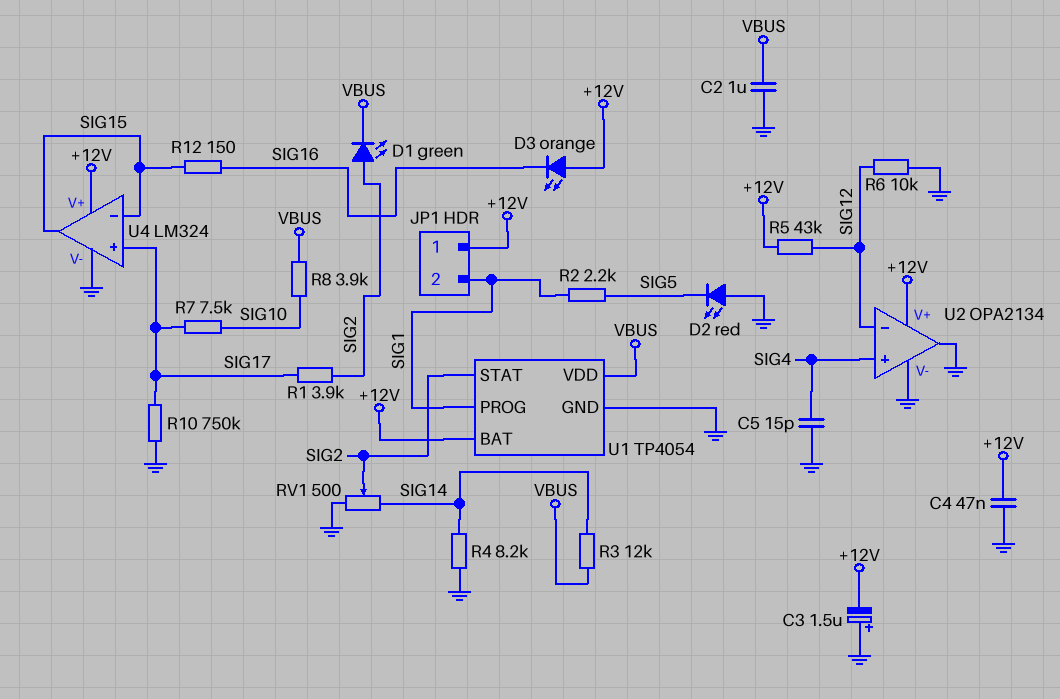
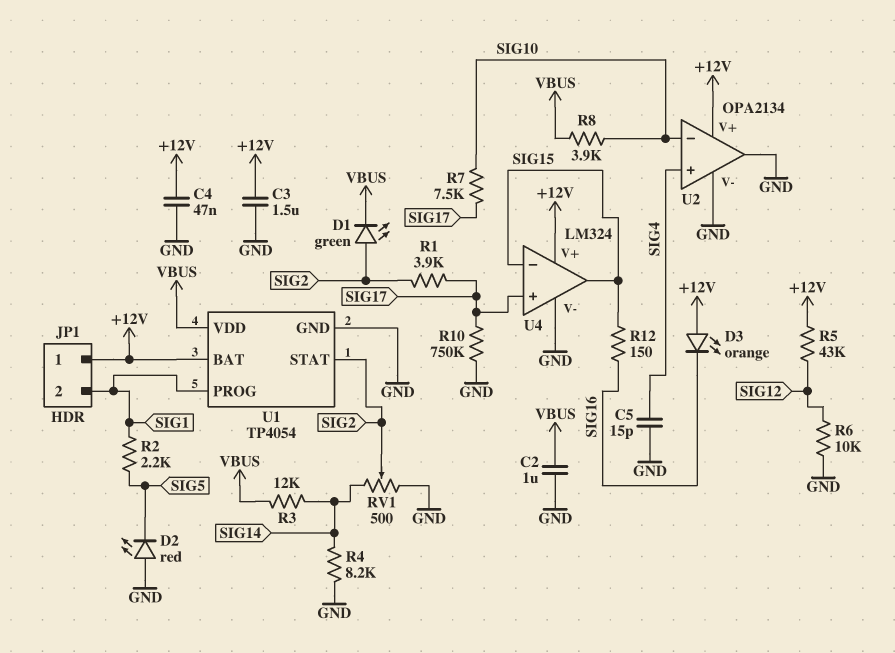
C3: 1.5uF (plus GND, minus +12V) -> 1.5uF (+12V, GND)
U2 pin in-: SIG12 -> SIG10

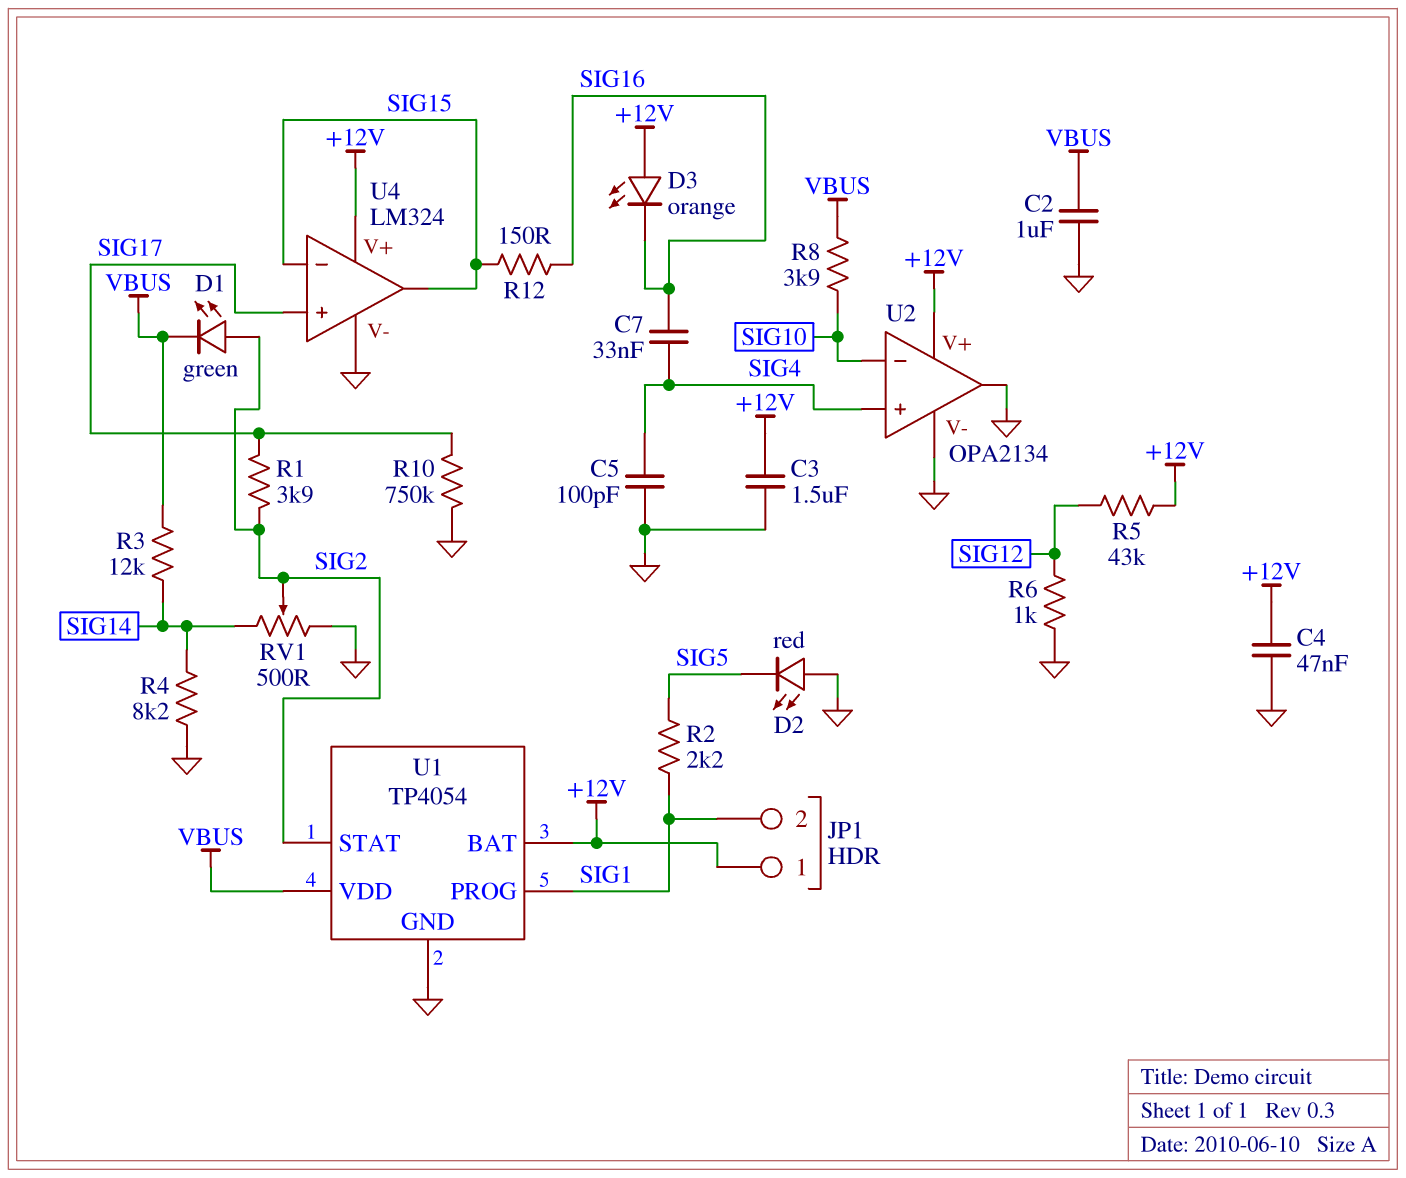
C5: 15pF (GND, SIG4) -> 100pF (GND, SIG4)
C7: none -> 33nF (SIG4, SIG16)
R6: 10k (GND, SIG12) -> 1k (GND, SIG12)
R7: 7.5k (SIG10, SIG17) -> none

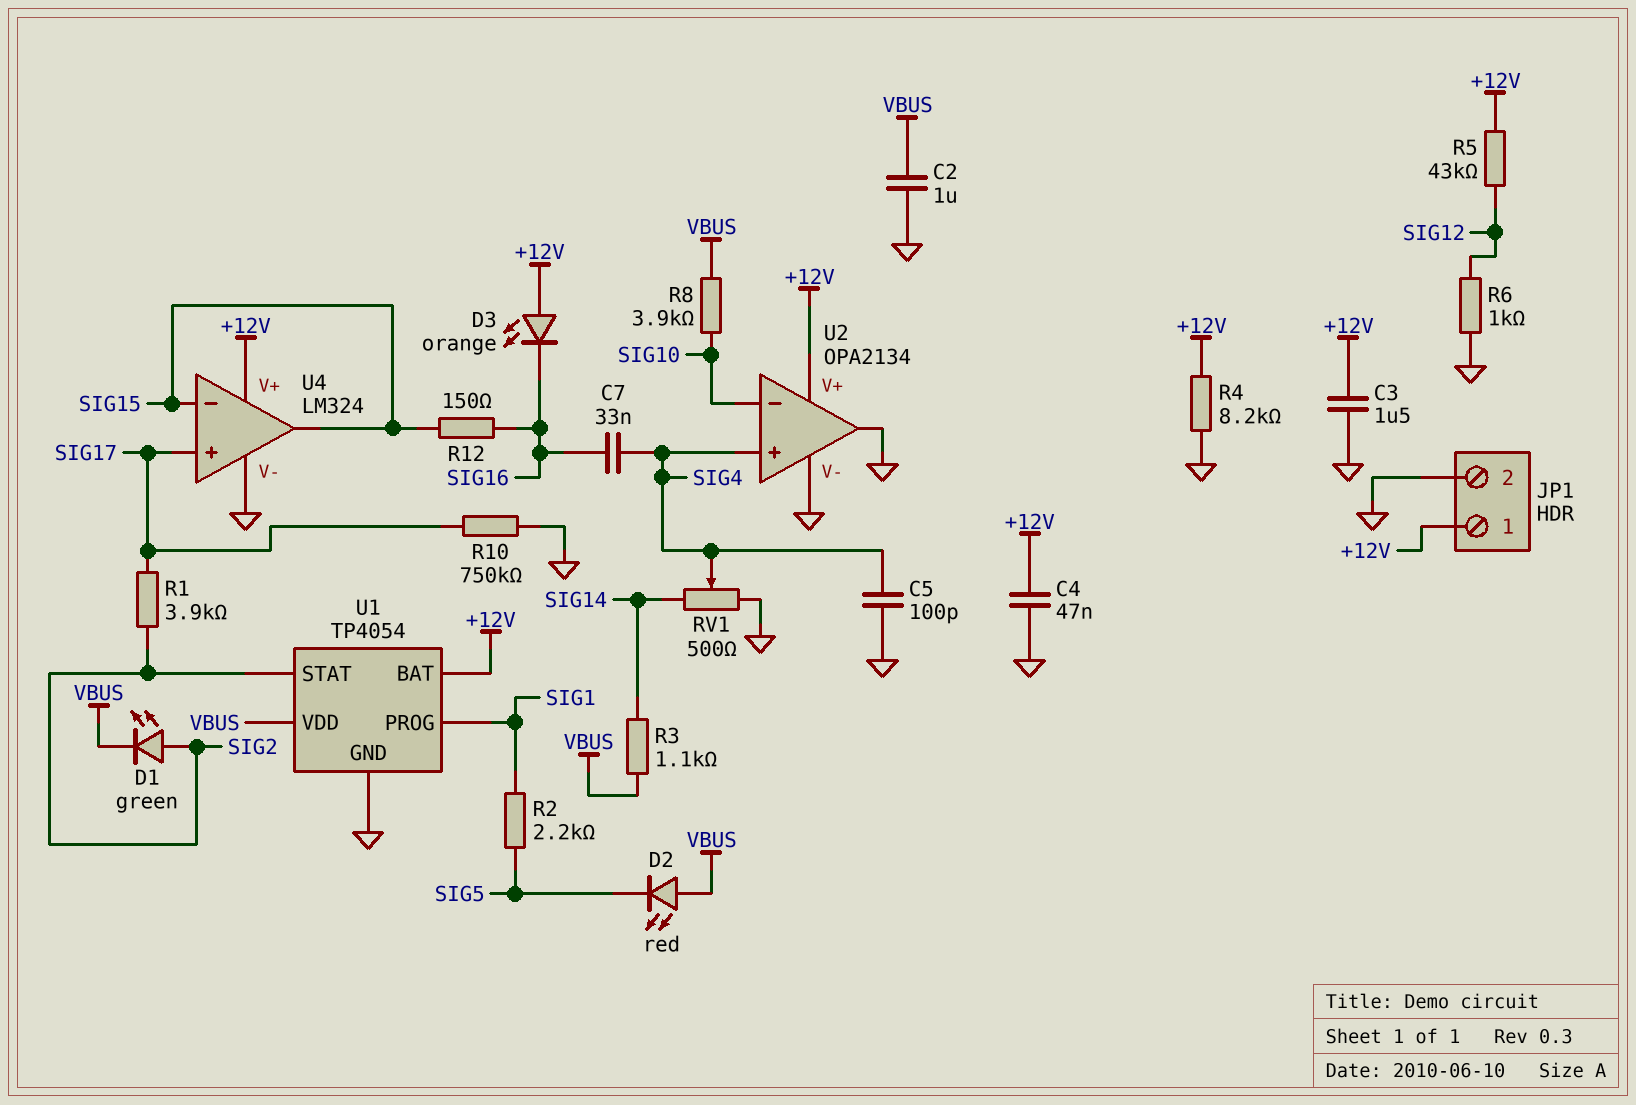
D2: LED red (A GND, K SIG5) -> LED red (A VBUS, K SIG5)
JP1 pin 2: SIG1 -> GND
R3: 12k (SIG14, VBUS) -> 1.1k (SIG14, VBUS)
R4: 8.2k (GND, SIG14) -> 8.2k (+12V, GND)
RV1: 500 (GND, SIG14, wiper SIG2) -> 500 (GND, SIG14, wiper SIG4)

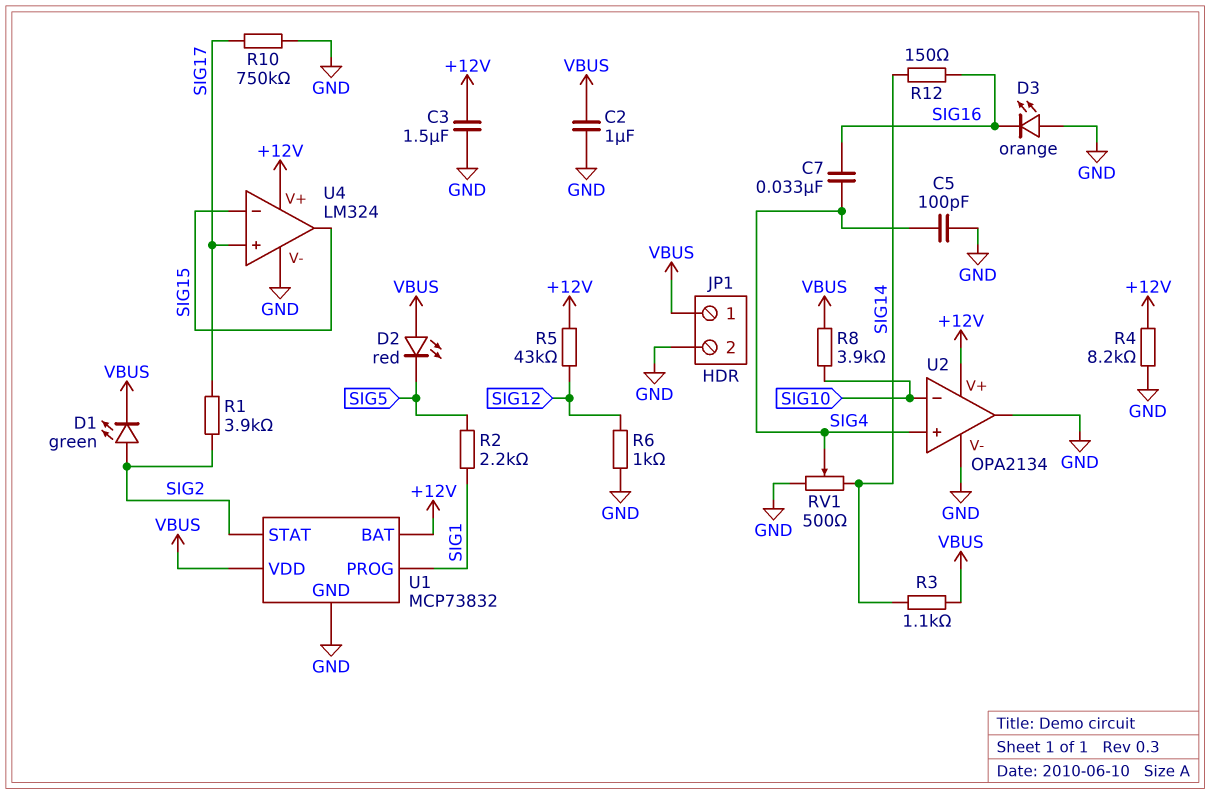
C4: 47nF (+12V, GND) -> none
D3: LED orange (A +12V, K SIG16) -> LED orange (A GND, K SIG16)
JP1 pin 1: +12V -> VBUS
R12: 150 (SIG15, SIG16) -> 150 (SIG14, SIG16)
U1: TP4054 -> MCP73832

